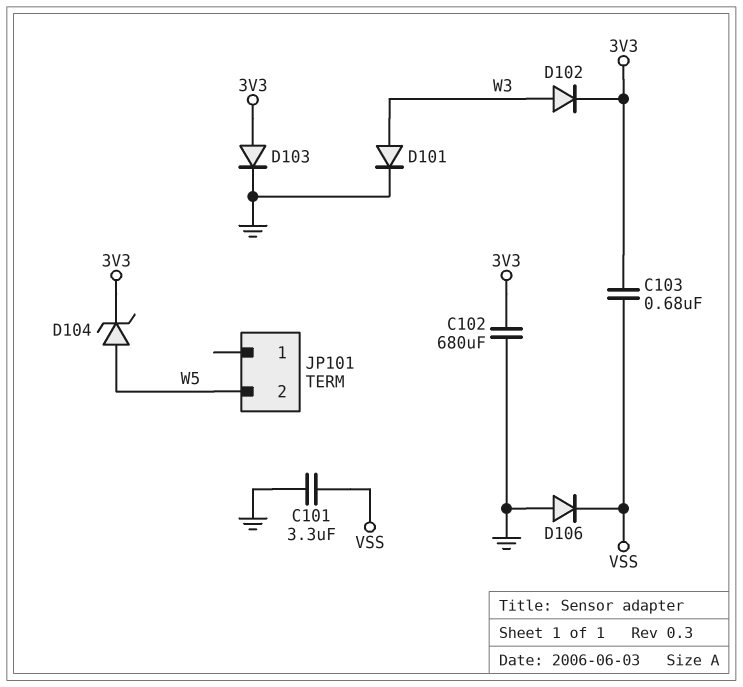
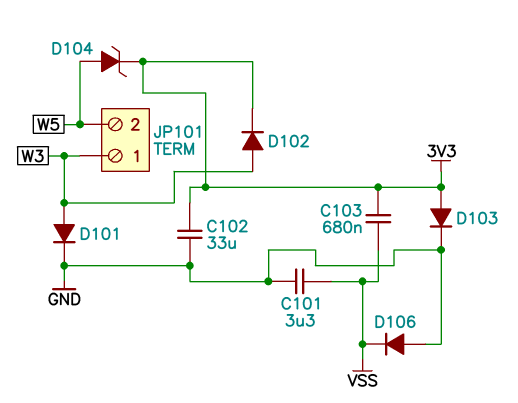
C102: 680uF (3V3, GND) -> 33uF (3V3, GND)
JP101 pin 1: none -> W3

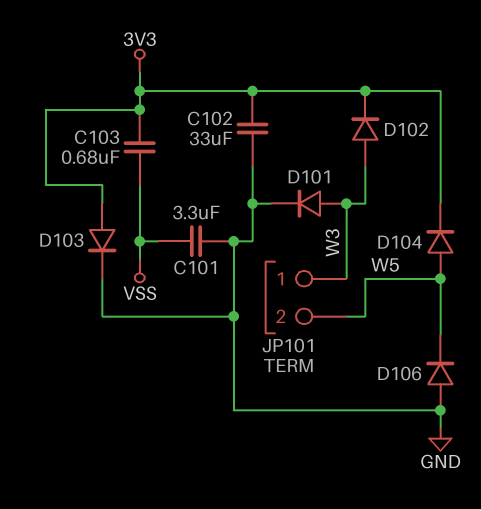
D104: zener (A W5, K 3V3) -> diode (A W5, K 3V3)
D106: diode (A GND, K VSS) -> diode (A GND, K W5)

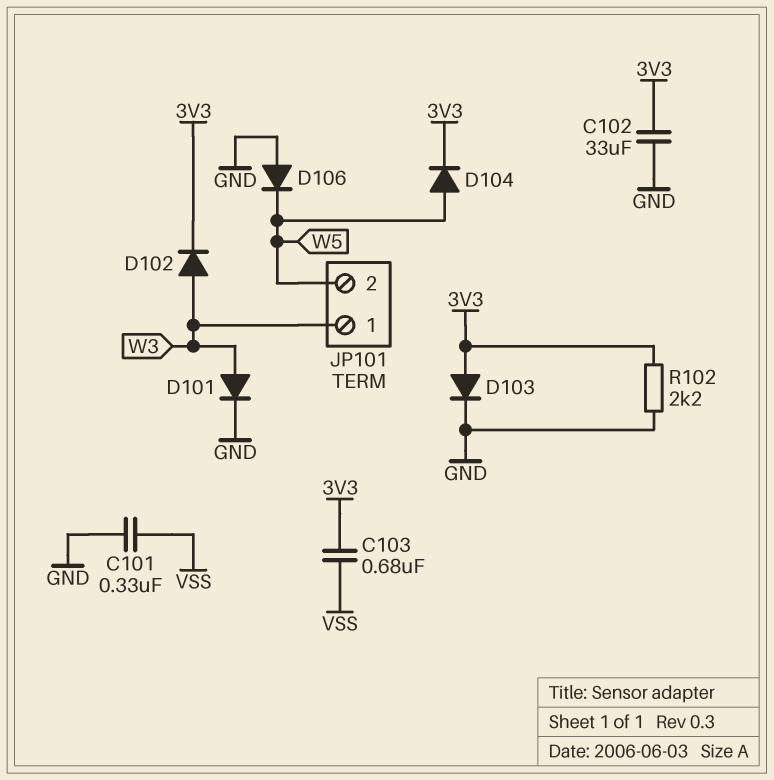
C101: 3.3uF (GND, VSS) -> 330nF (GND, VSS)
R102: none -> 2.2k (3V3, GND)

